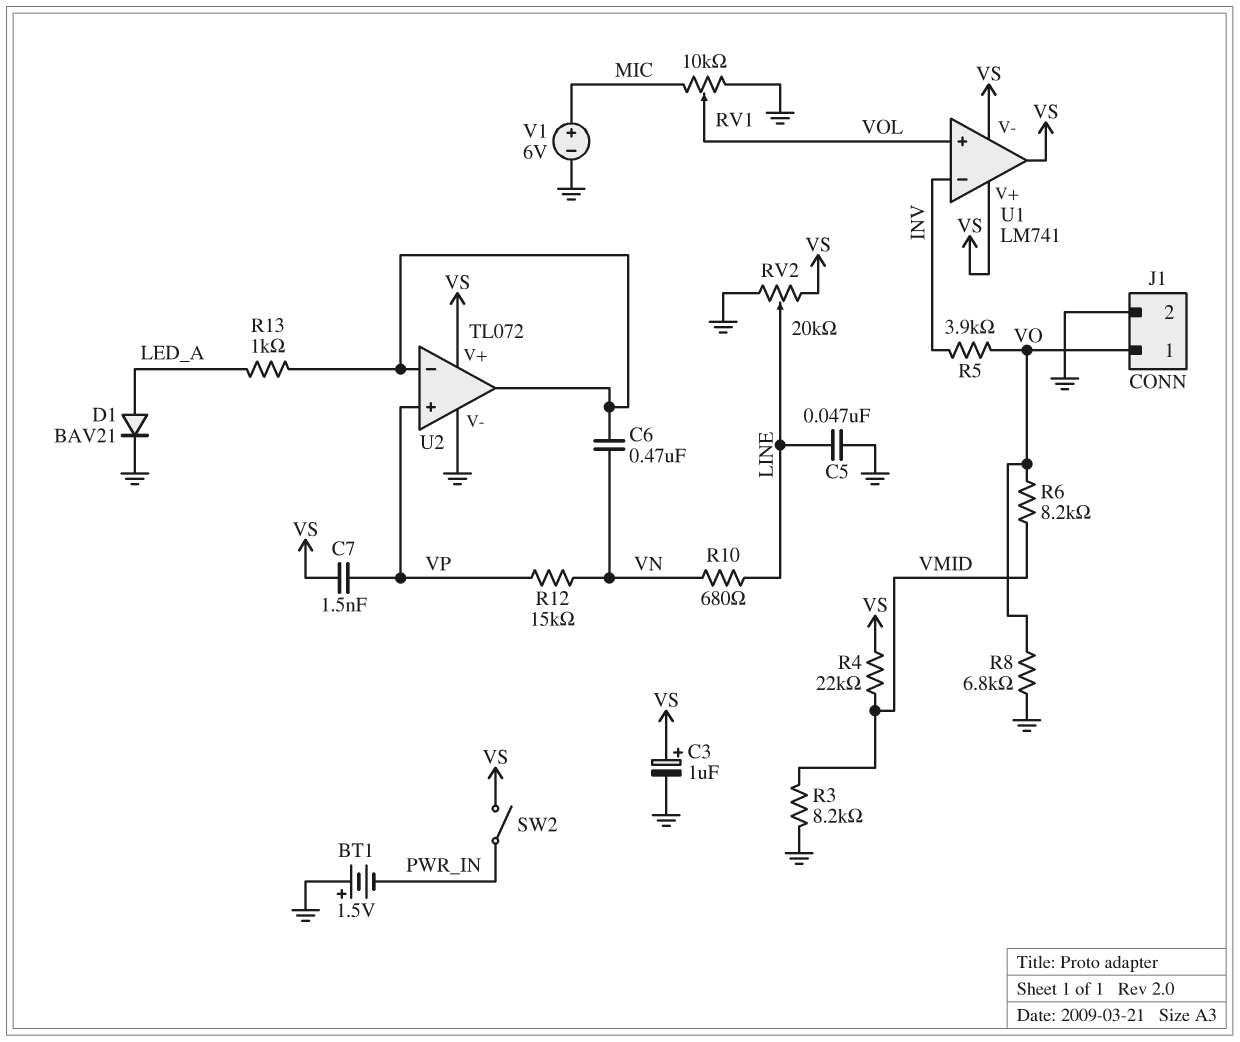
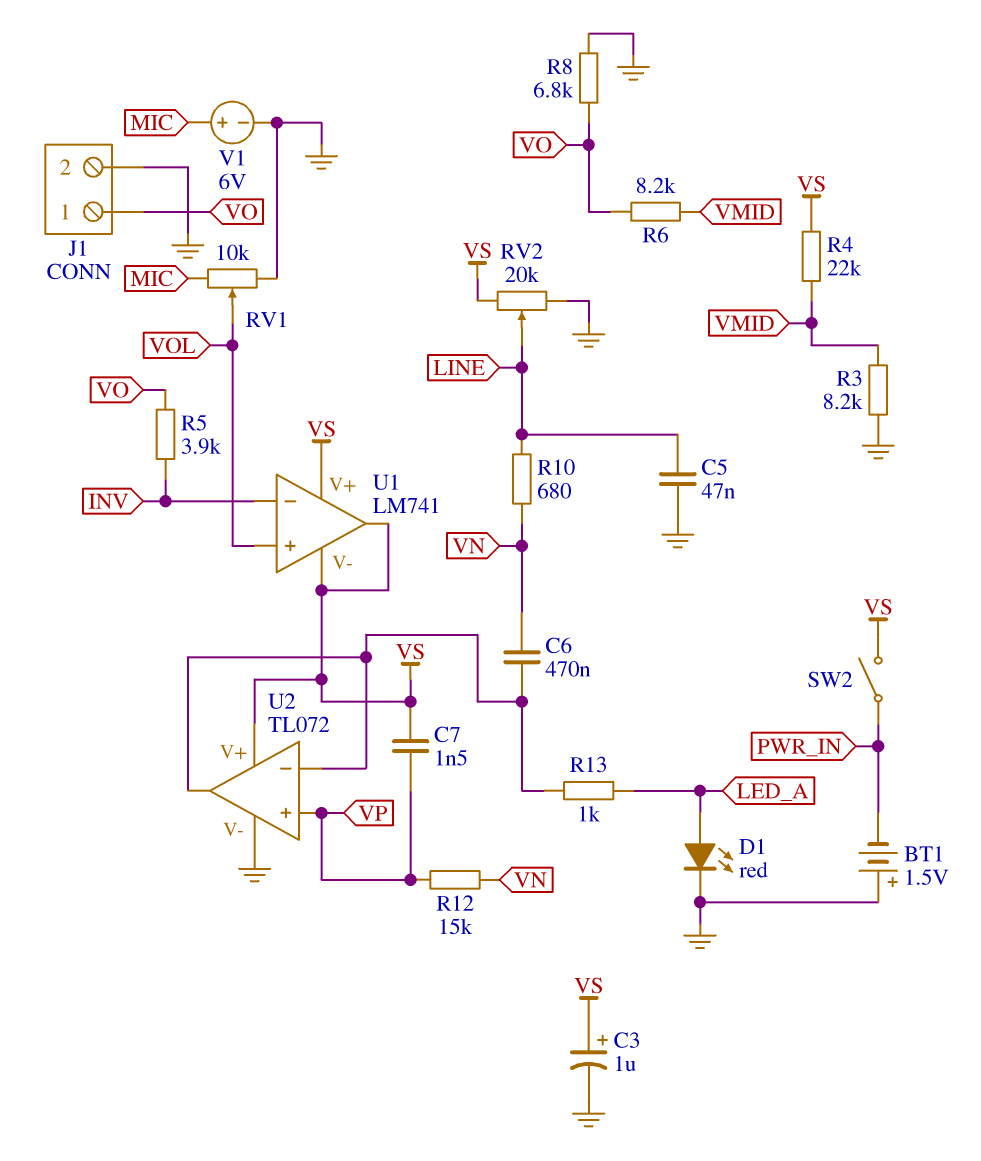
D1: diode BAV21 (A LED_A, K GND) -> LED red (A LED_A, K GND)

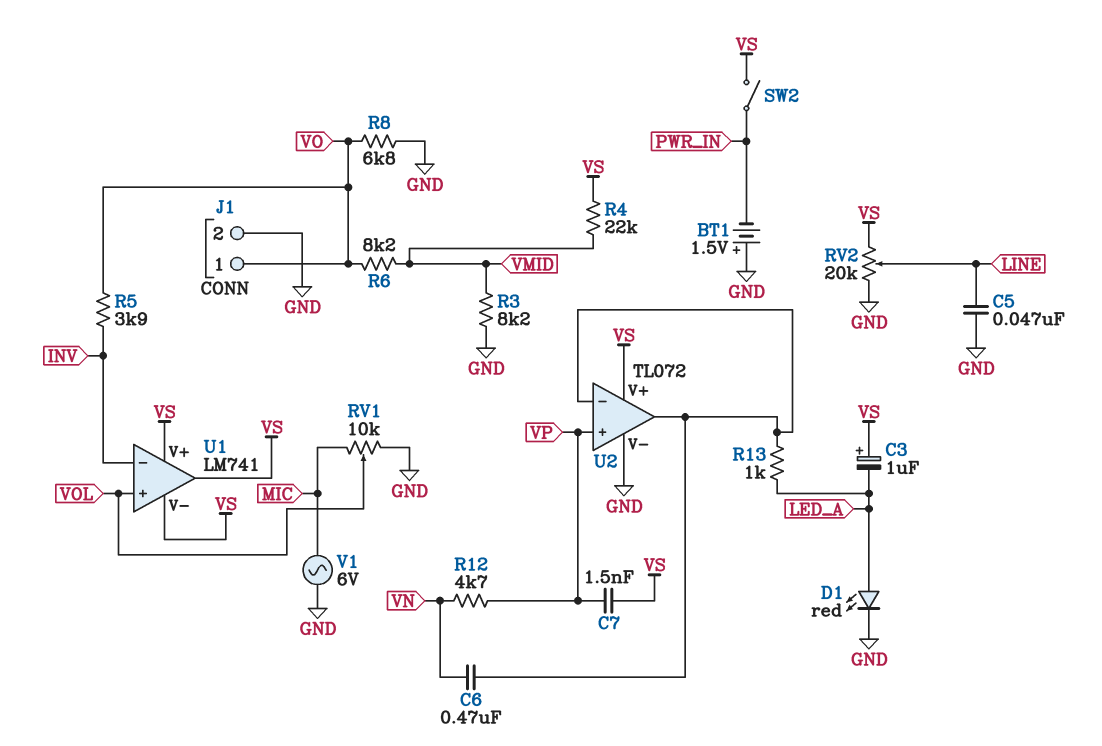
C3: 1uF (plus VS, minus GND) -> 1uF (plus VS, minus LED_A)
R10: 680 (LINE, VN) -> none
R12: 15k (VN, VP) -> 4.7k (VN, VP)
V1: 6V (plus MIC, minus GND) -> AC 6V (GND, MIC)

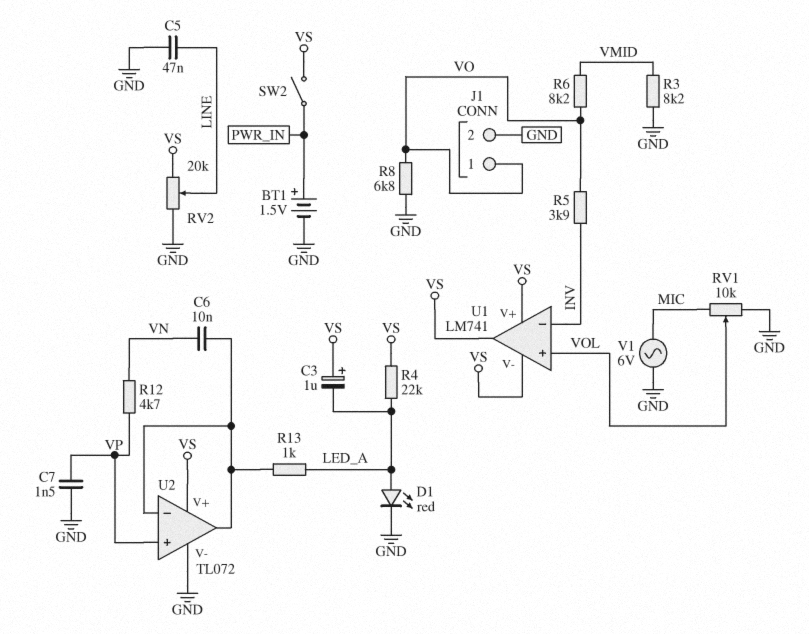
BT1: 1.5V (plus GND, minus PWR_IN) -> 1.5V (plus PWR_IN, minus GND)
C6: 470nF (U2/in-, VN) -> 10nF (U2/in-, VN)
C7: 1.5nF (VP, VS) -> 1.5nF (GND, VP)
R4: 22k (VMID, VS) -> 22k (LED_A, VS)

